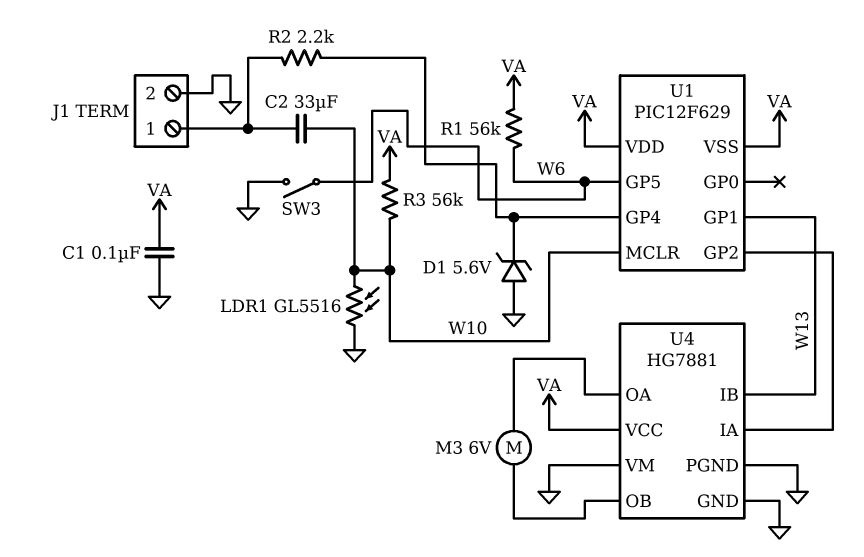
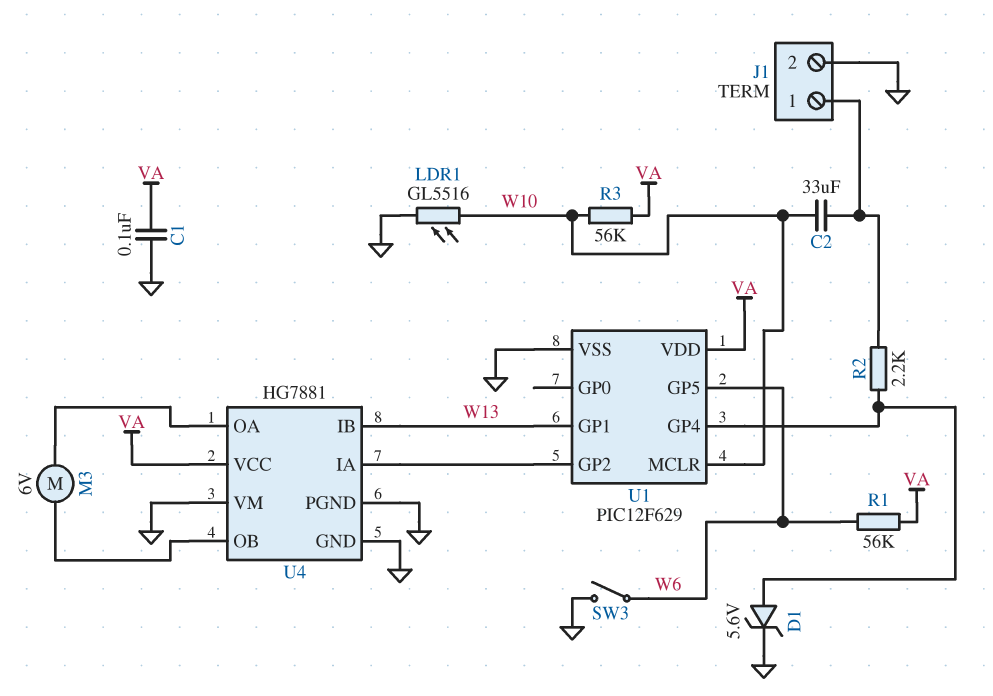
D1: zener 5.6V (A GND, K U1/GP4) -> zener 5.6V (A U1/GP4, K GND)
U1 pin VSS: VA -> GND

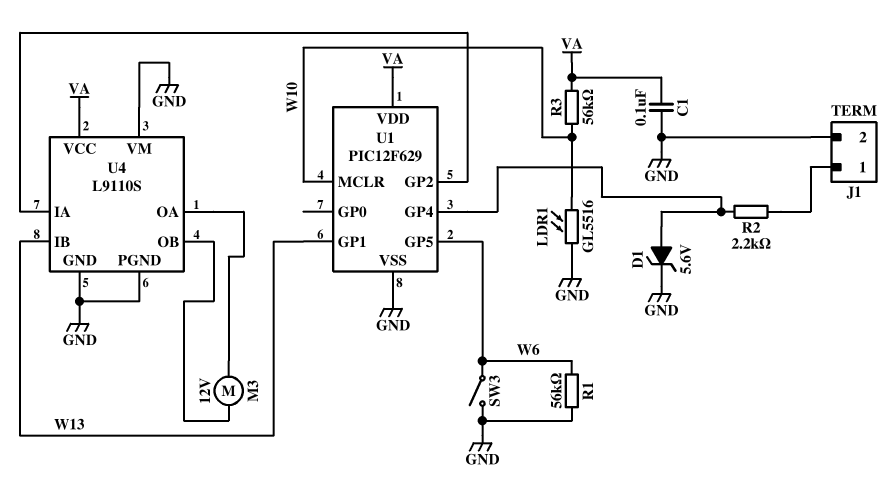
C2: 33uF (J1/1, W10) -> none
M3: motor 6V (U4/OA, U4/OB) -> motor 12V (U4/OA, U4/OB)
R1: 56k (VA, W6) -> 56k (GND, W6)
U4: HG7881 -> L9110S

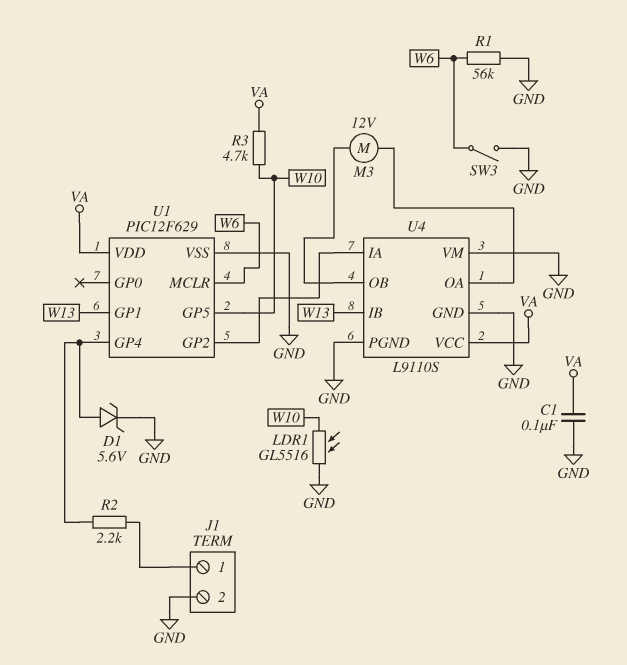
R3: 56k (VA, W10) -> 4.7k (VA, W10)
U1 pin GP5: W6 -> W10
U1 pin MCLR: W10 -> W6

